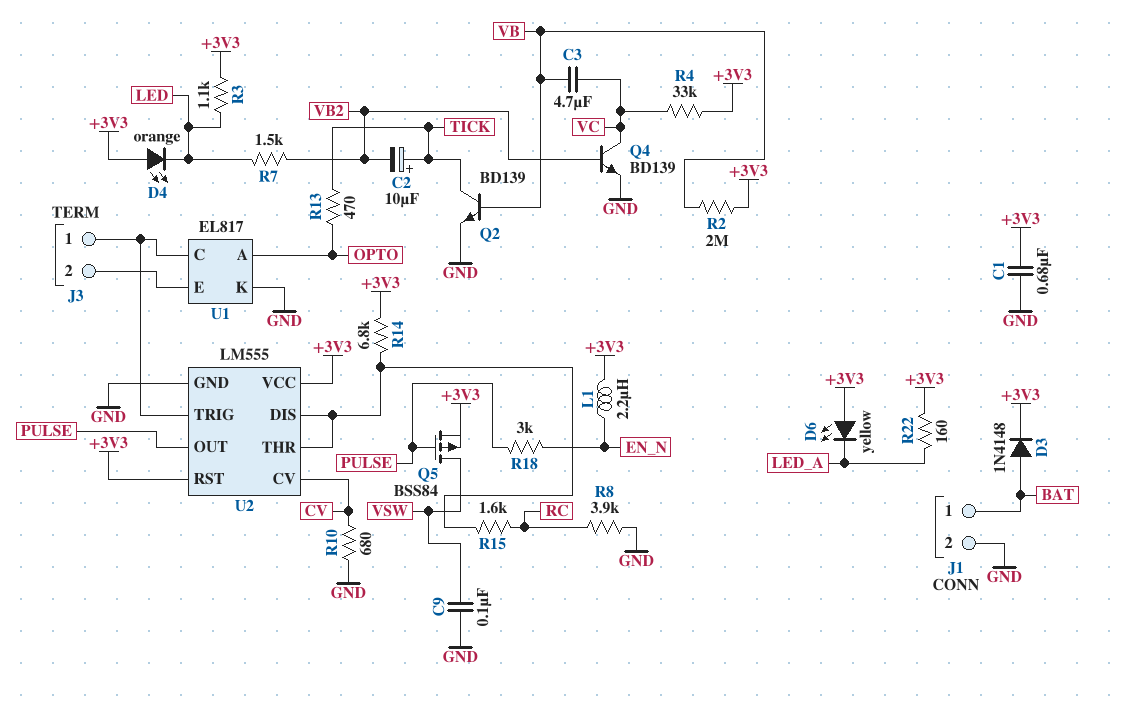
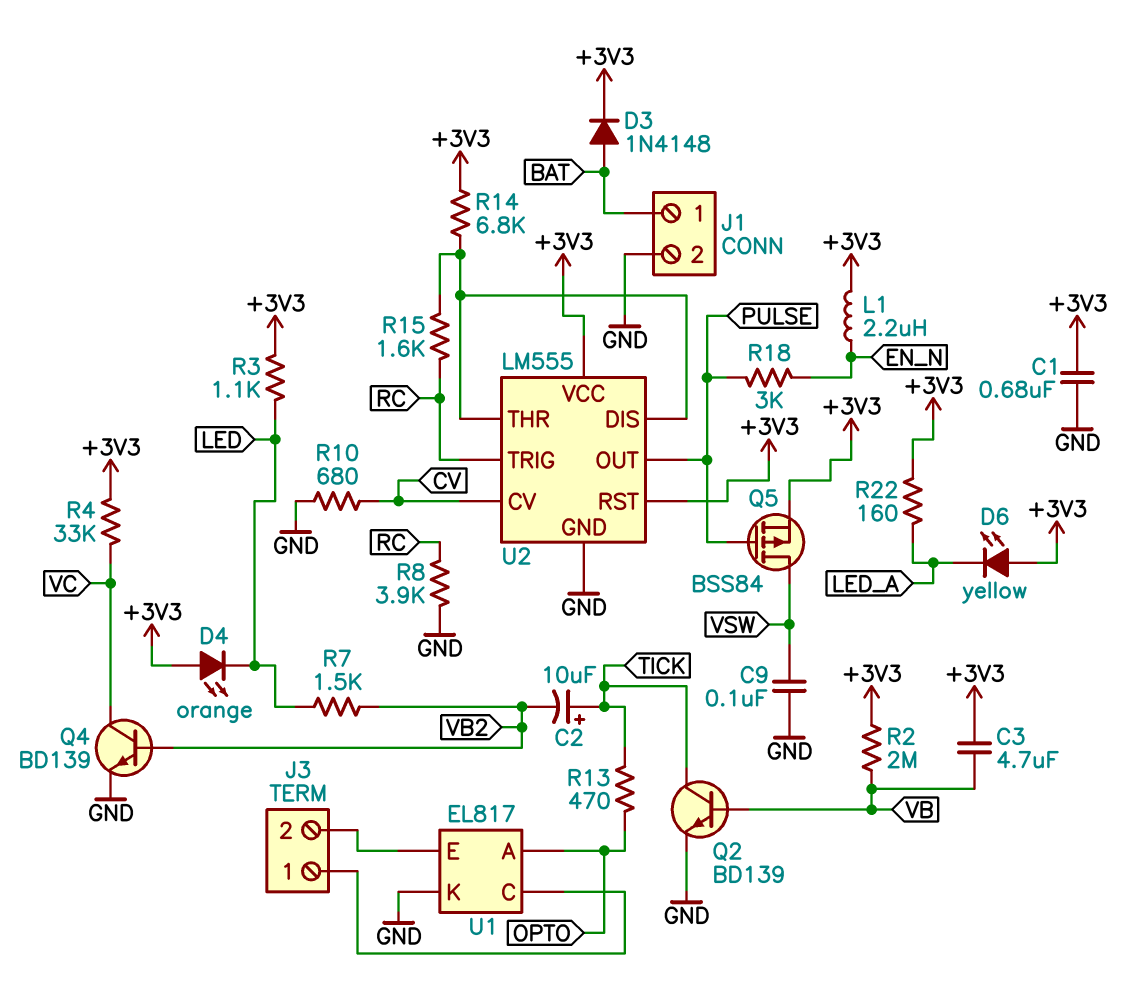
C3: 4.7uF (VB, VC) -> 4.7uF (+3V3, VB)
U2 pin TRIG: J3/1 -> RC

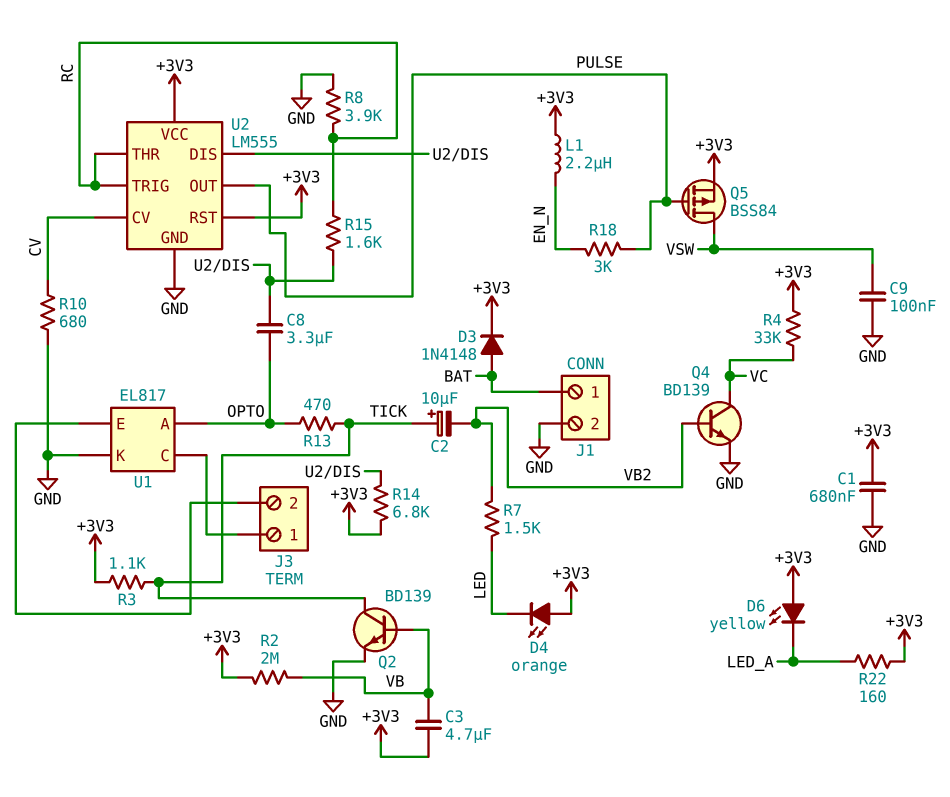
C8: none -> 3.3uF (OPTO, U2/DIS)
R3: 1.1k (+3V3, LED) -> 1.1k (+3V3, TICK)
U2 pin THR: U2/DIS -> RC

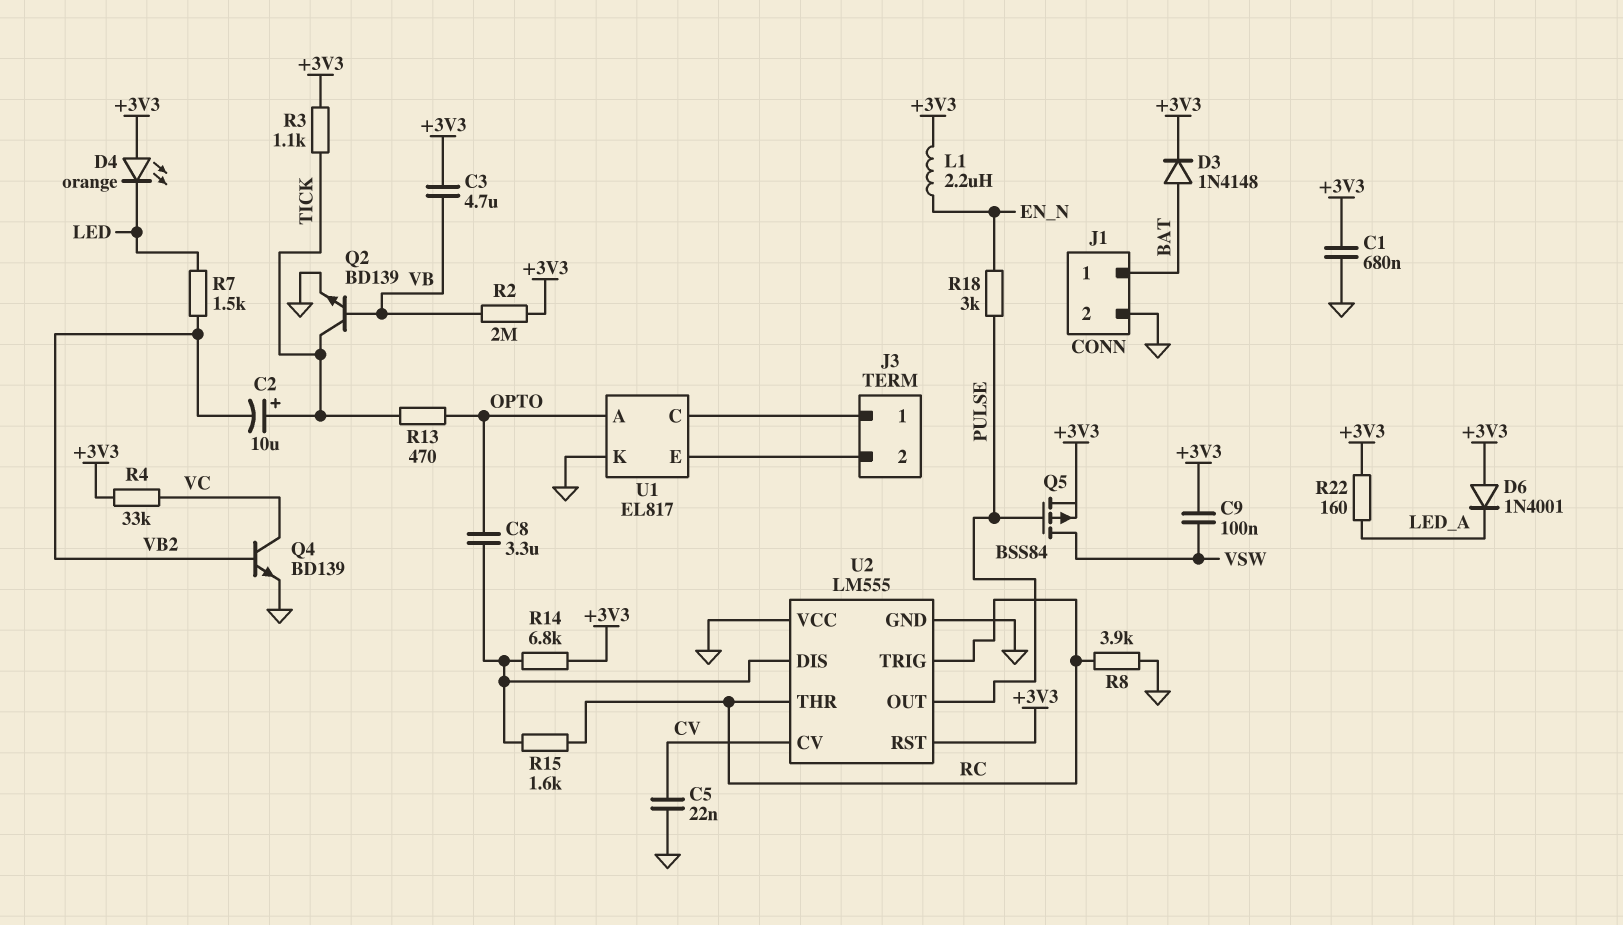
C5: none -> 22nF (CV, GND)
C9: 100nF (GND, VSW) -> 100nF (+3V3, VSW)
D6: LED yellow (A +3V3, K LED_A) -> diode 1N4001 (A +3V3, K LED_A)
R10: 680 (CV, GND) -> none
U2 pin VCC: +3V3 -> GND

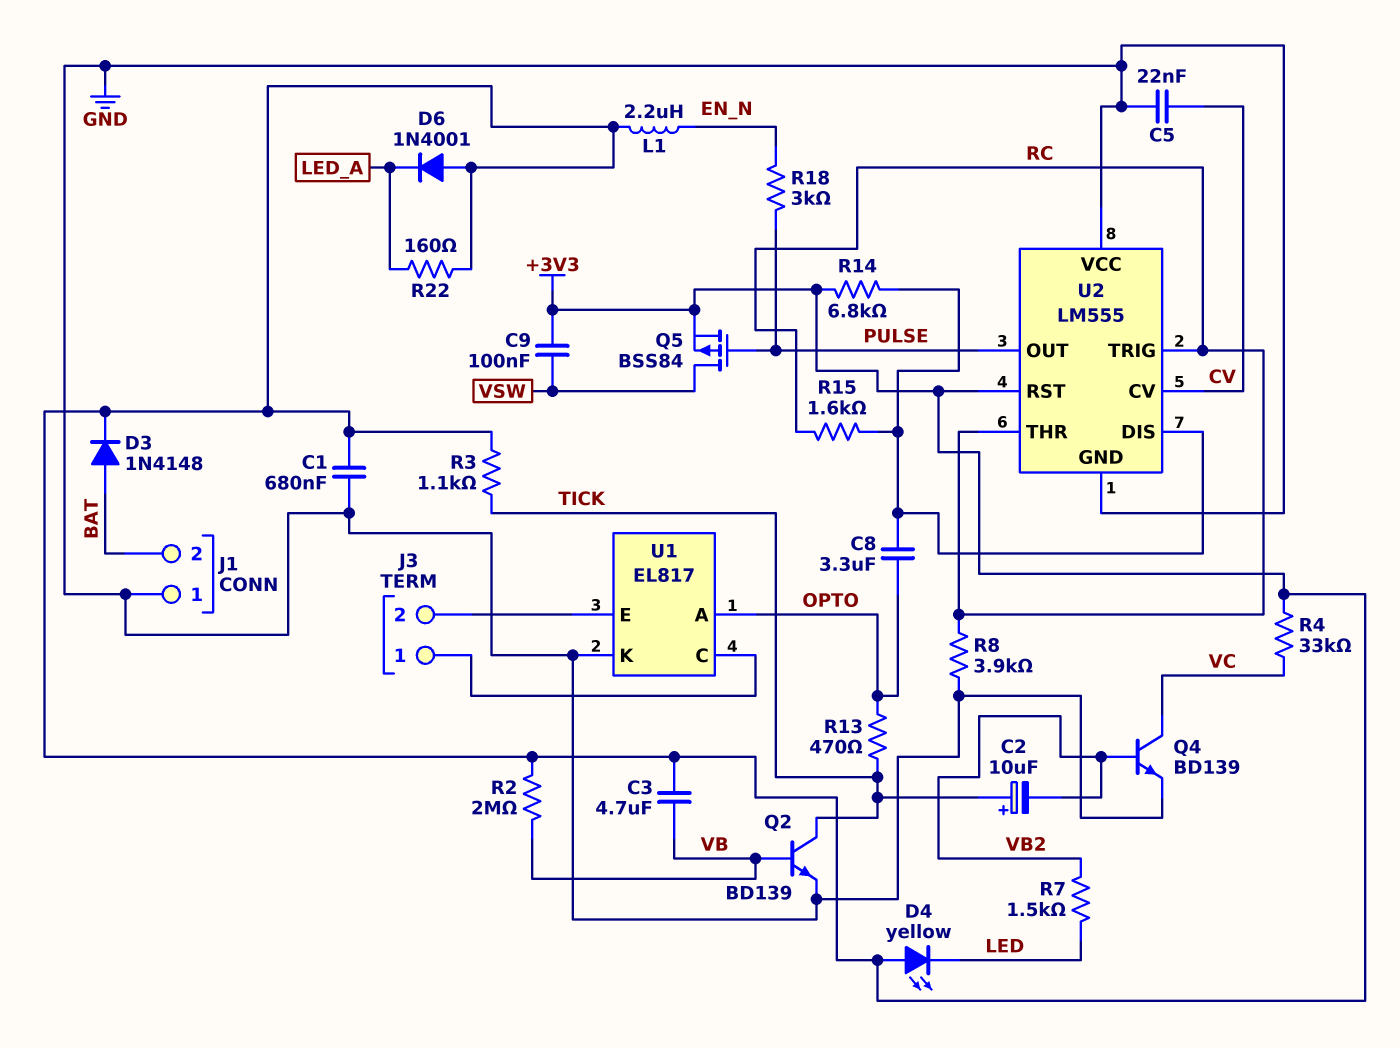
D4: LED orange (A +3V3, K LED) -> LED yellow (A +3V3, K LED)
J1 pin 1: BAT -> GND
J1 pin 2: GND -> BAT

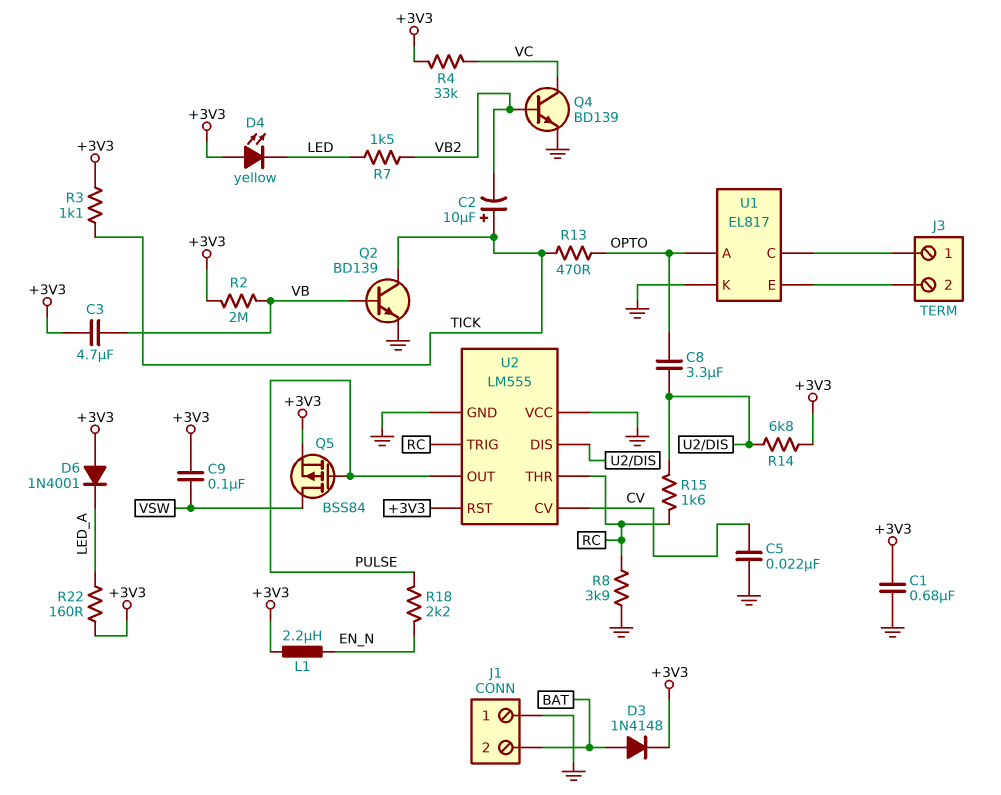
R18: 3k (EN_N, PULSE) -> 2.2k (EN_N, PULSE)

